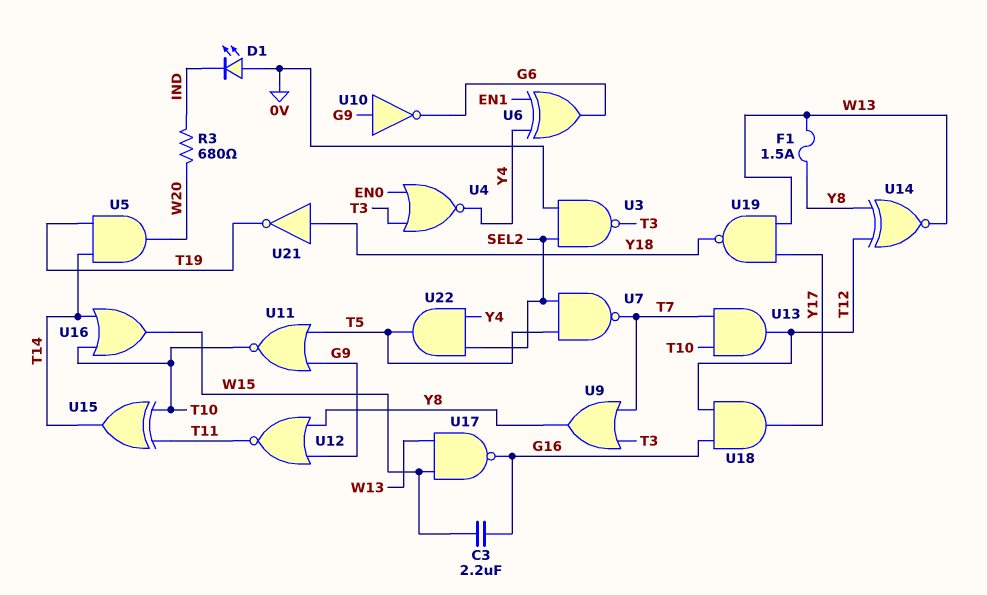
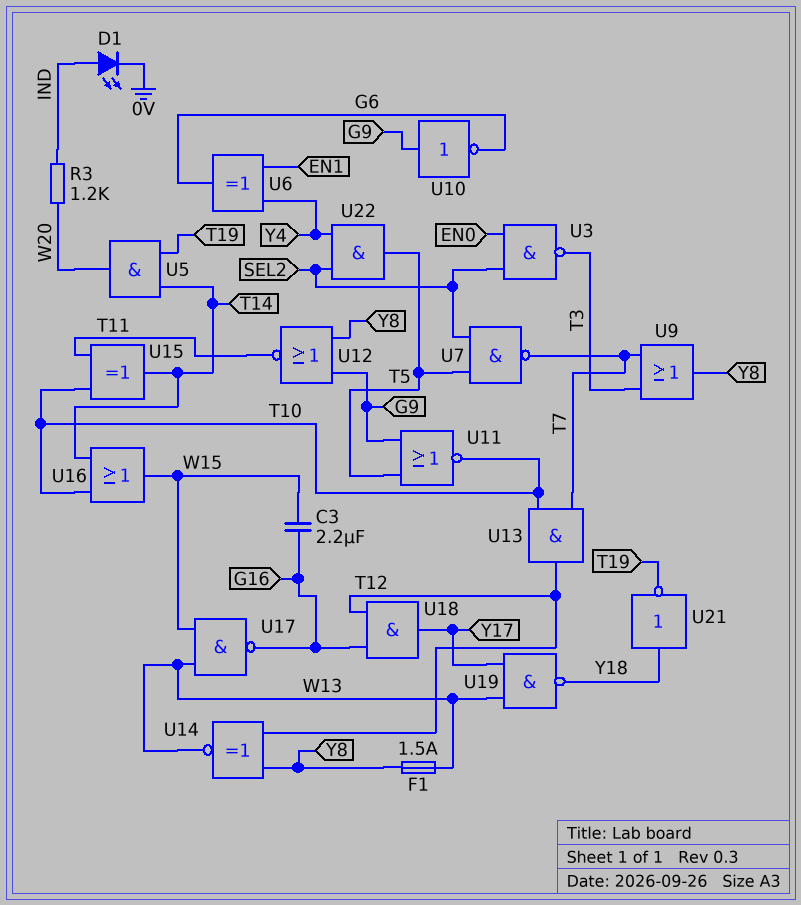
D1: LED (A 0V, K IND) -> LED (A IND, K 0V)
R3: 680 (IND, W20) -> 1.2k (IND, W20)
U3: NAND (in 0V, in SEL2, out T3) -> NAND (in EN0, in SEL2, out T3)
U4: NOR (in EN0, in T3, out Y4) -> none

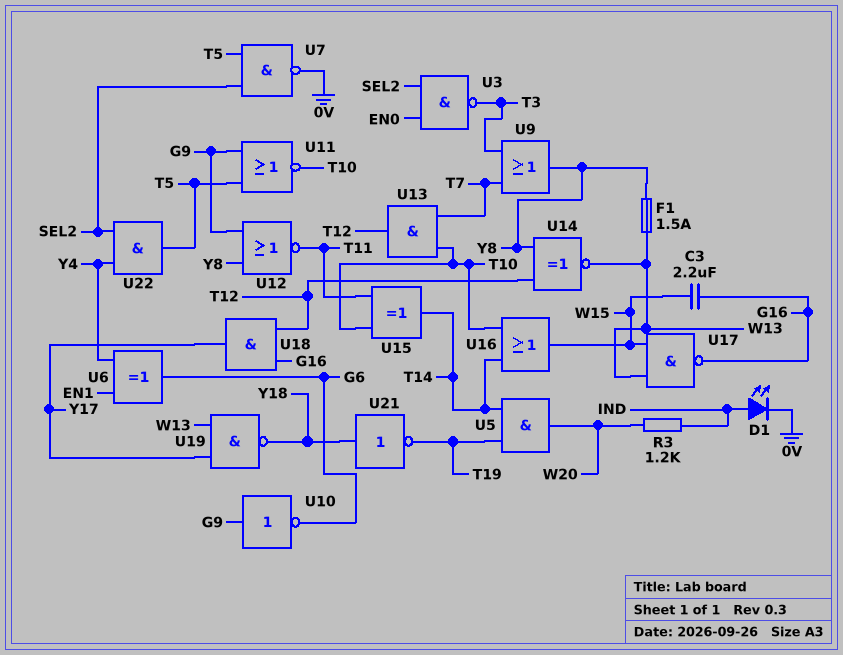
U7: NAND (in SEL2, in T5, out T7) -> NAND (in SEL2, in T5, out 0V)

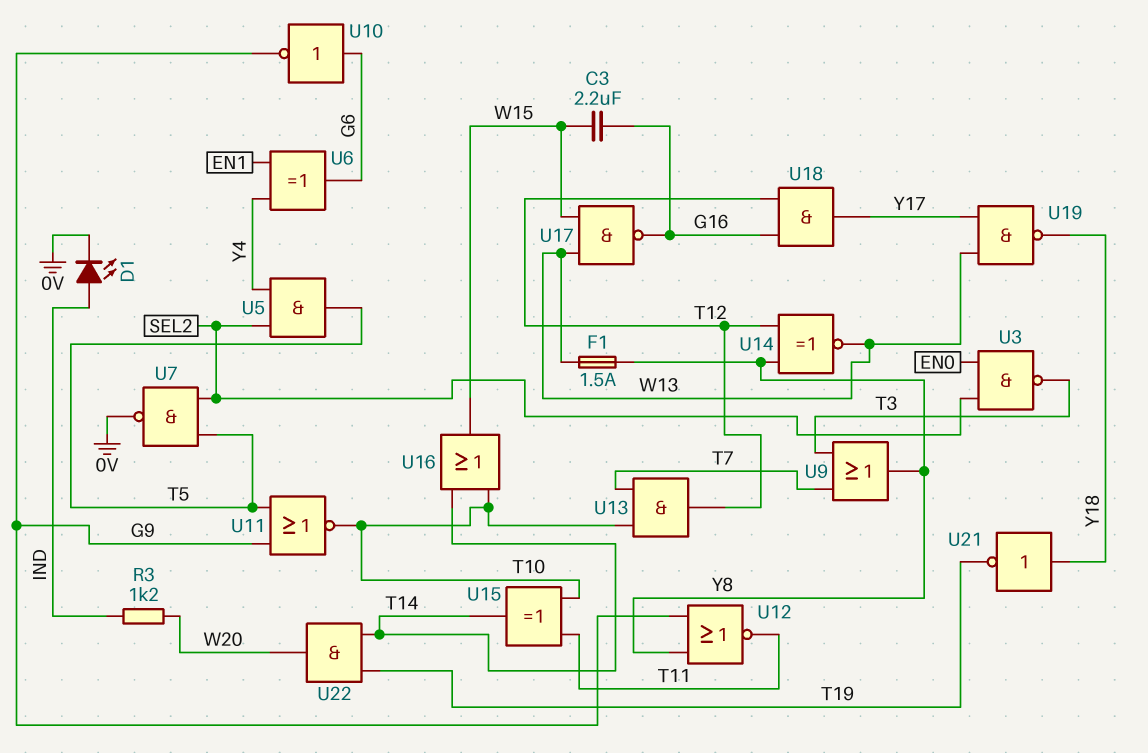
U5: AND (in T14, in T19, out W20) -> AND (in SEL2, in Y4, out T5)
U10: NOT (in G9, out G6) -> NOT (in G6, out G9)
U22: AND (in SEL2, in Y4, out T5) -> AND (in T14, in T19, out W20)

